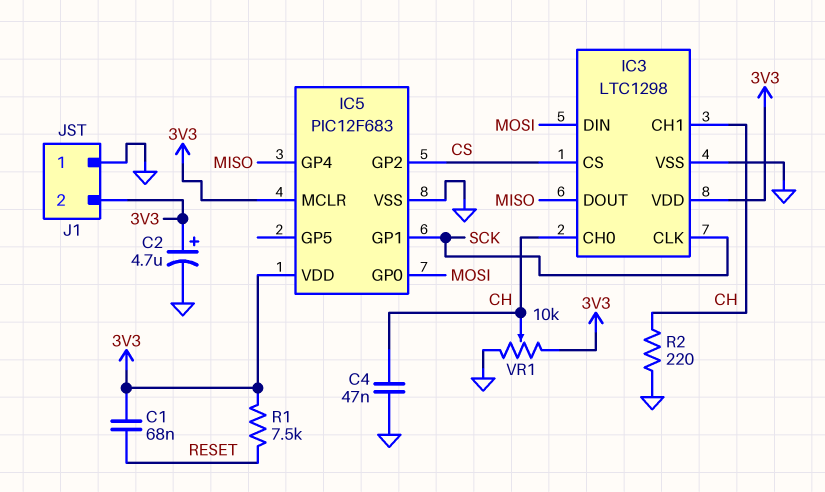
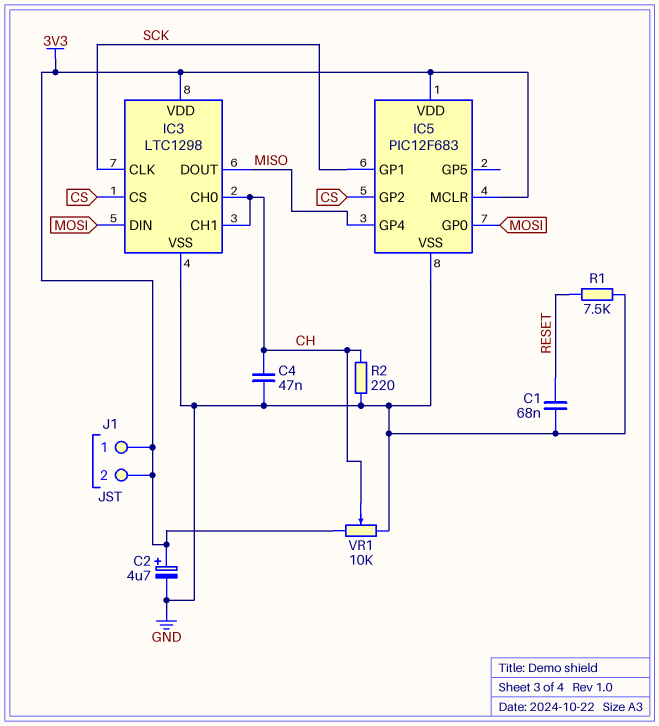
C1: 68nF (3V3, RESET) -> 68nF (GND, RESET)
J1 pin 1: GND -> 3V3
R1: 7.5k (3V3, RESET) -> 7.5k (GND, RESET)

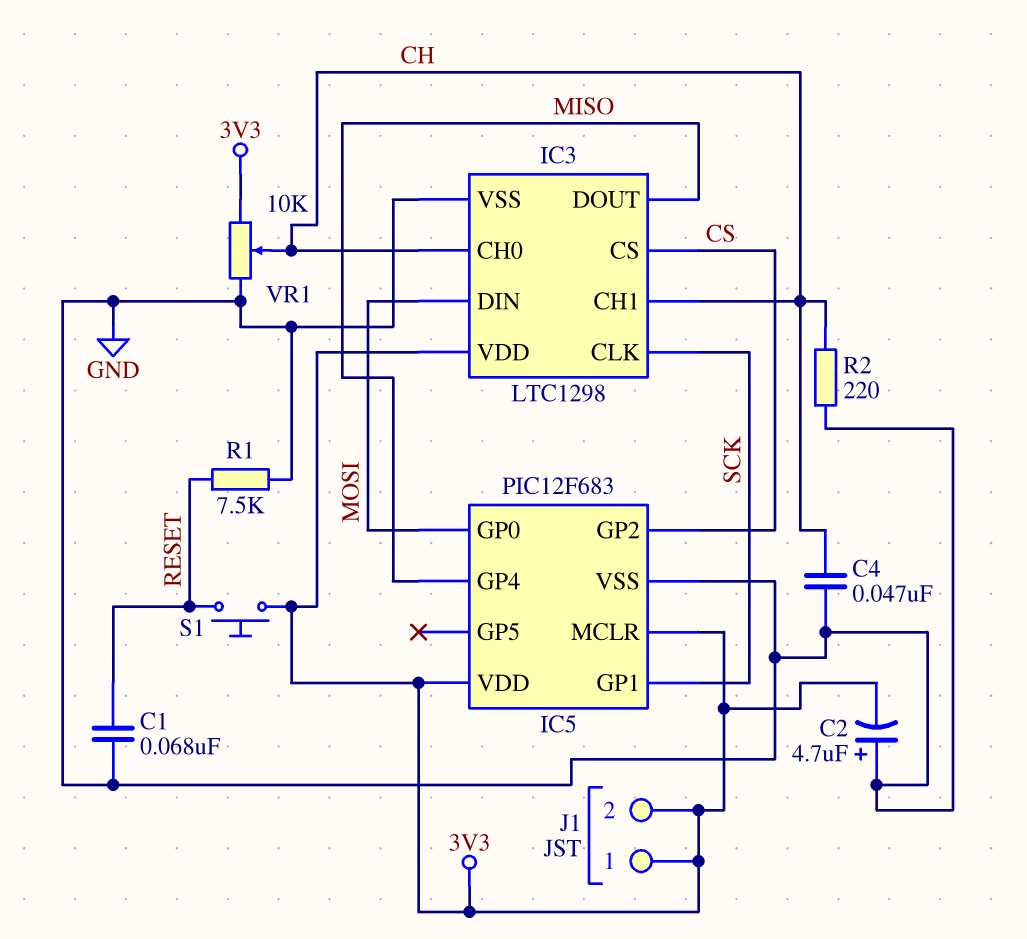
C2: 4.7uF (plus 3V3, minus GND) -> 4.7uF (plus GND, minus 3V3)
S1: none -> button (3V3, RESET)

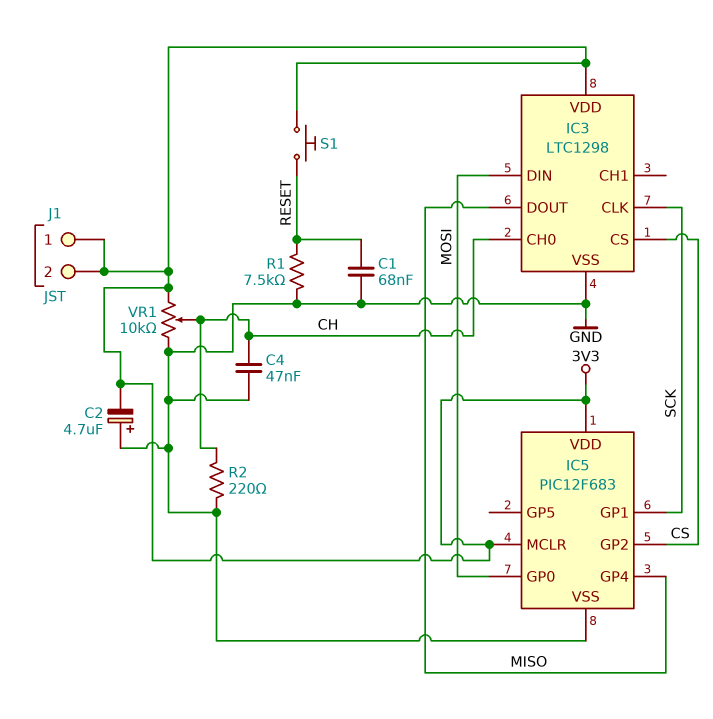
IC3 pin CH1: CH -> none

